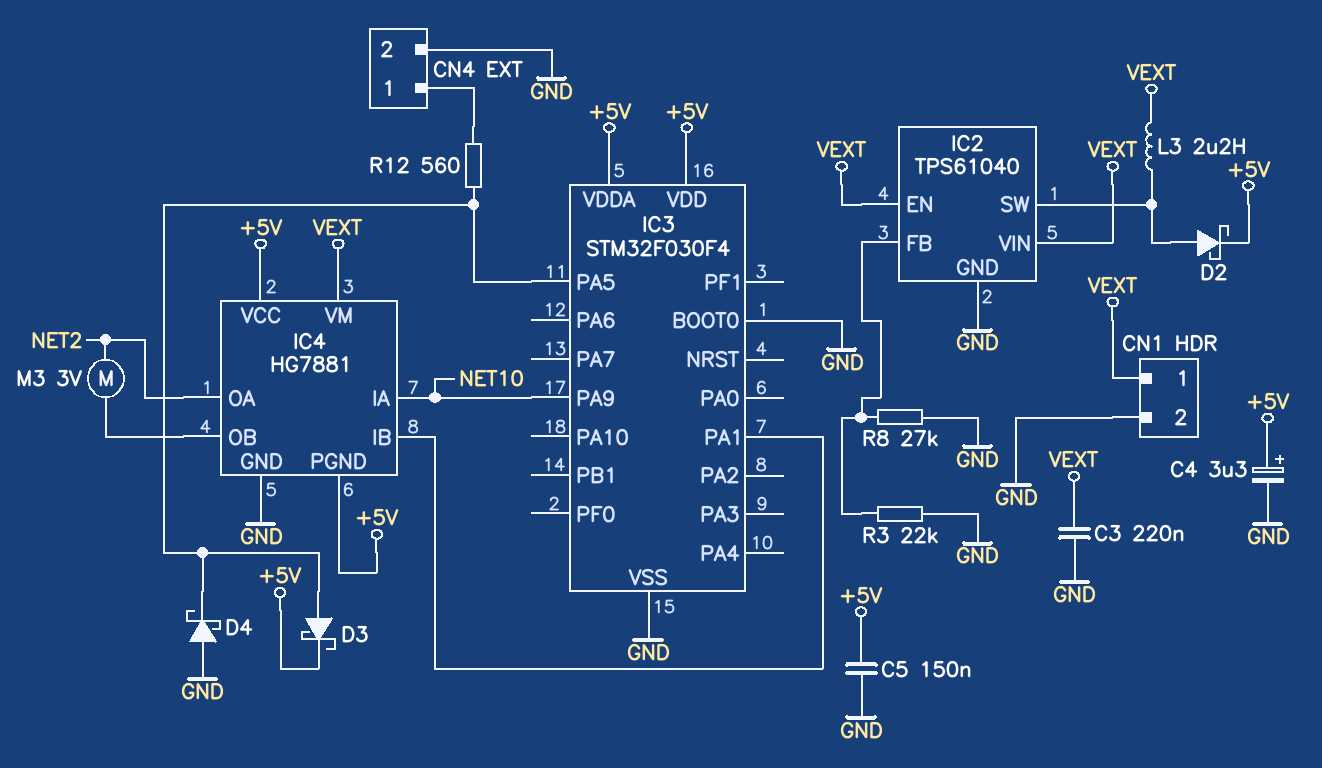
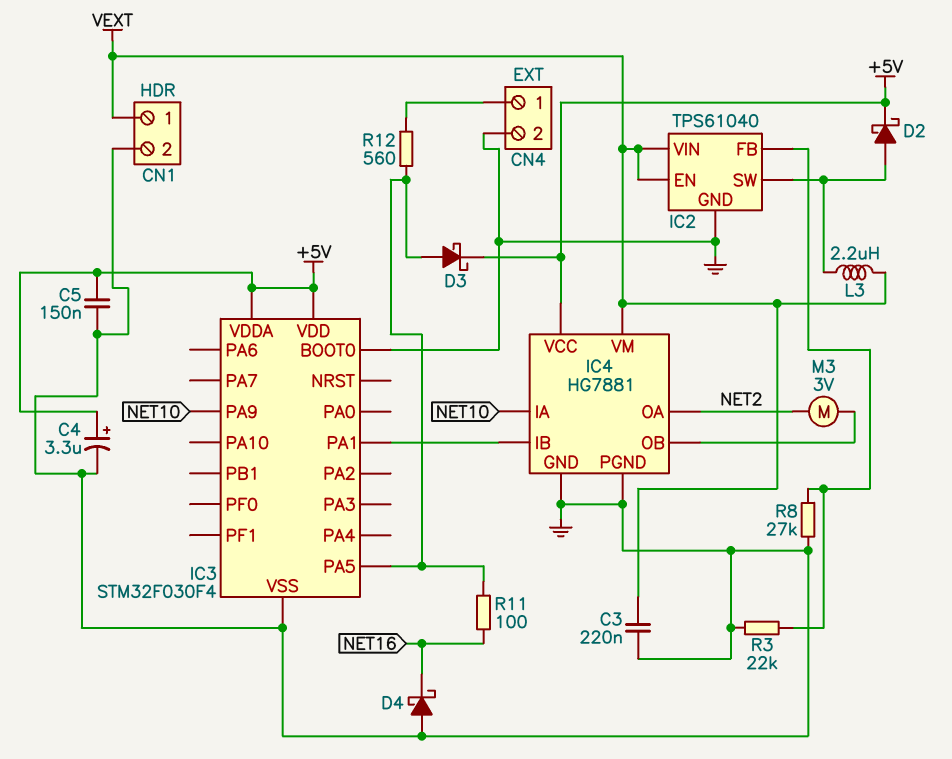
D4: schottky (A GND, K IC3/PA5) -> schottky (A GND, K NET16)
IC4 pin PGND: +5V -> GND
R11: none -> 100 (IC3/PA5, NET16)

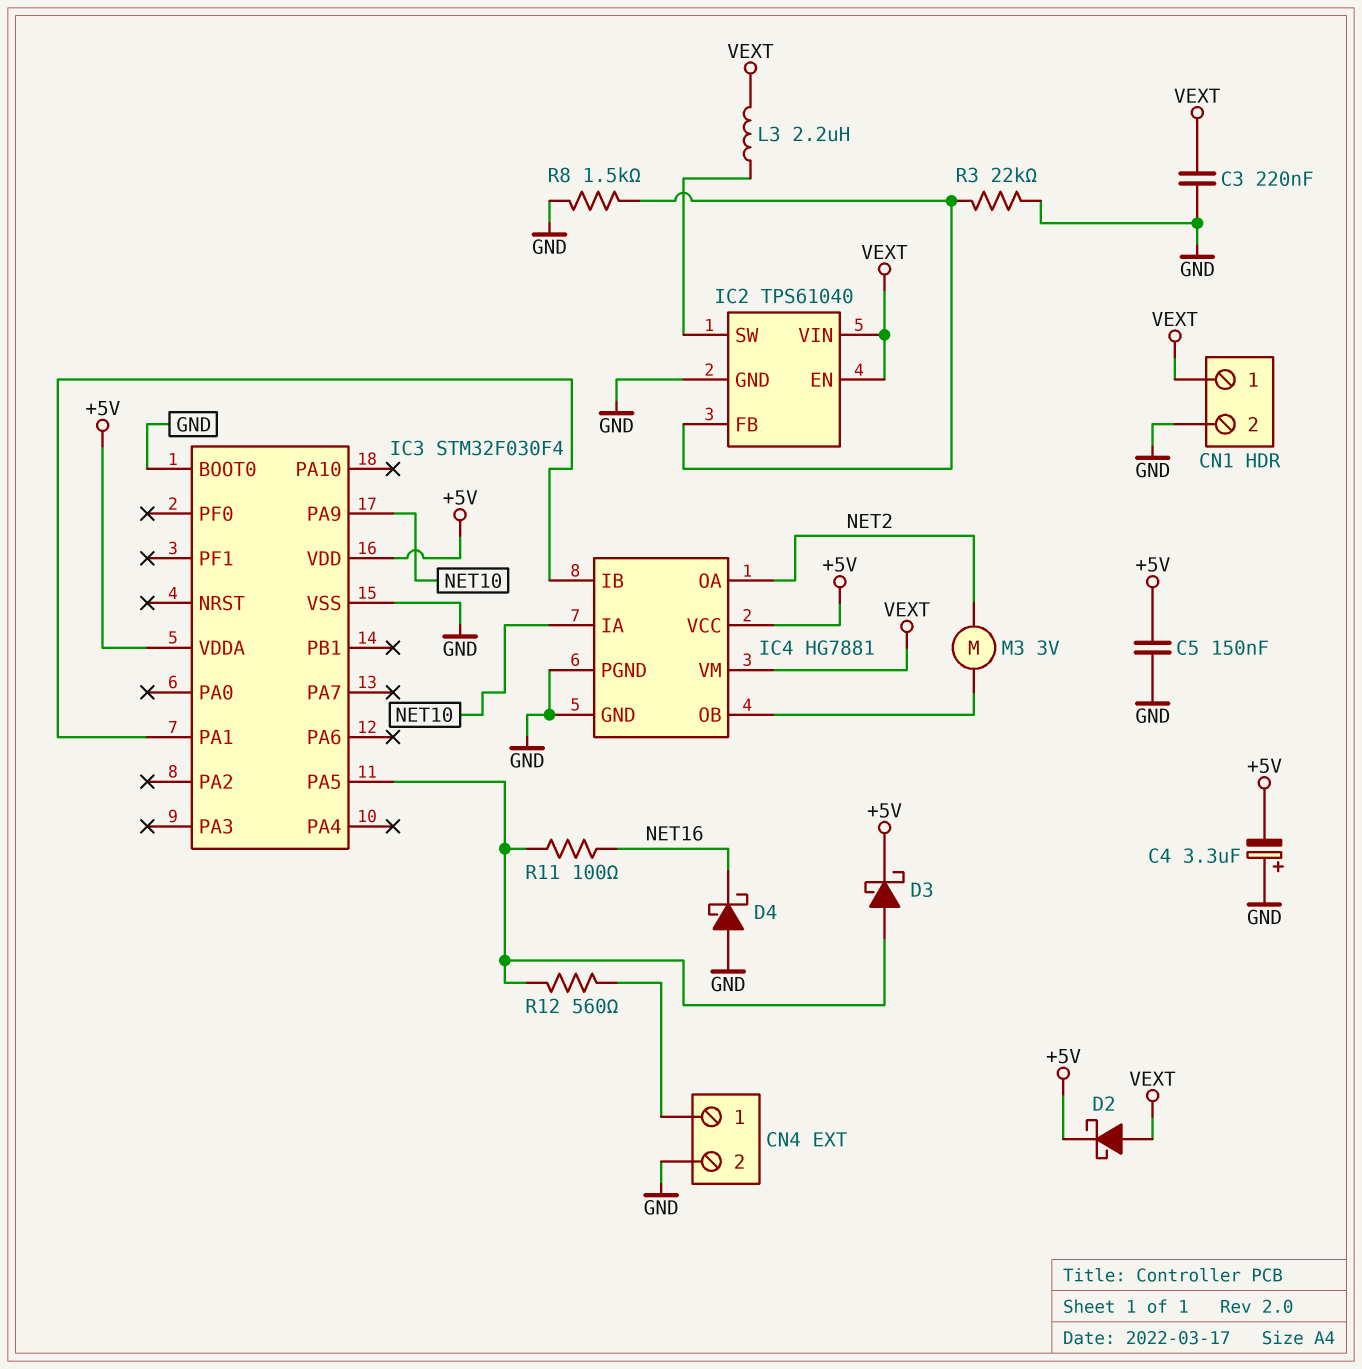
C4: 3.3uF (plus +5V, minus GND) -> 3.3uF (plus GND, minus +5V)
D2: schottky (A IC2/SW, K +5V) -> schottky (A VEXT, K +5V)
R8: 27k (GND, IC2/FB) -> 1.5k (GND, IC2/FB)

